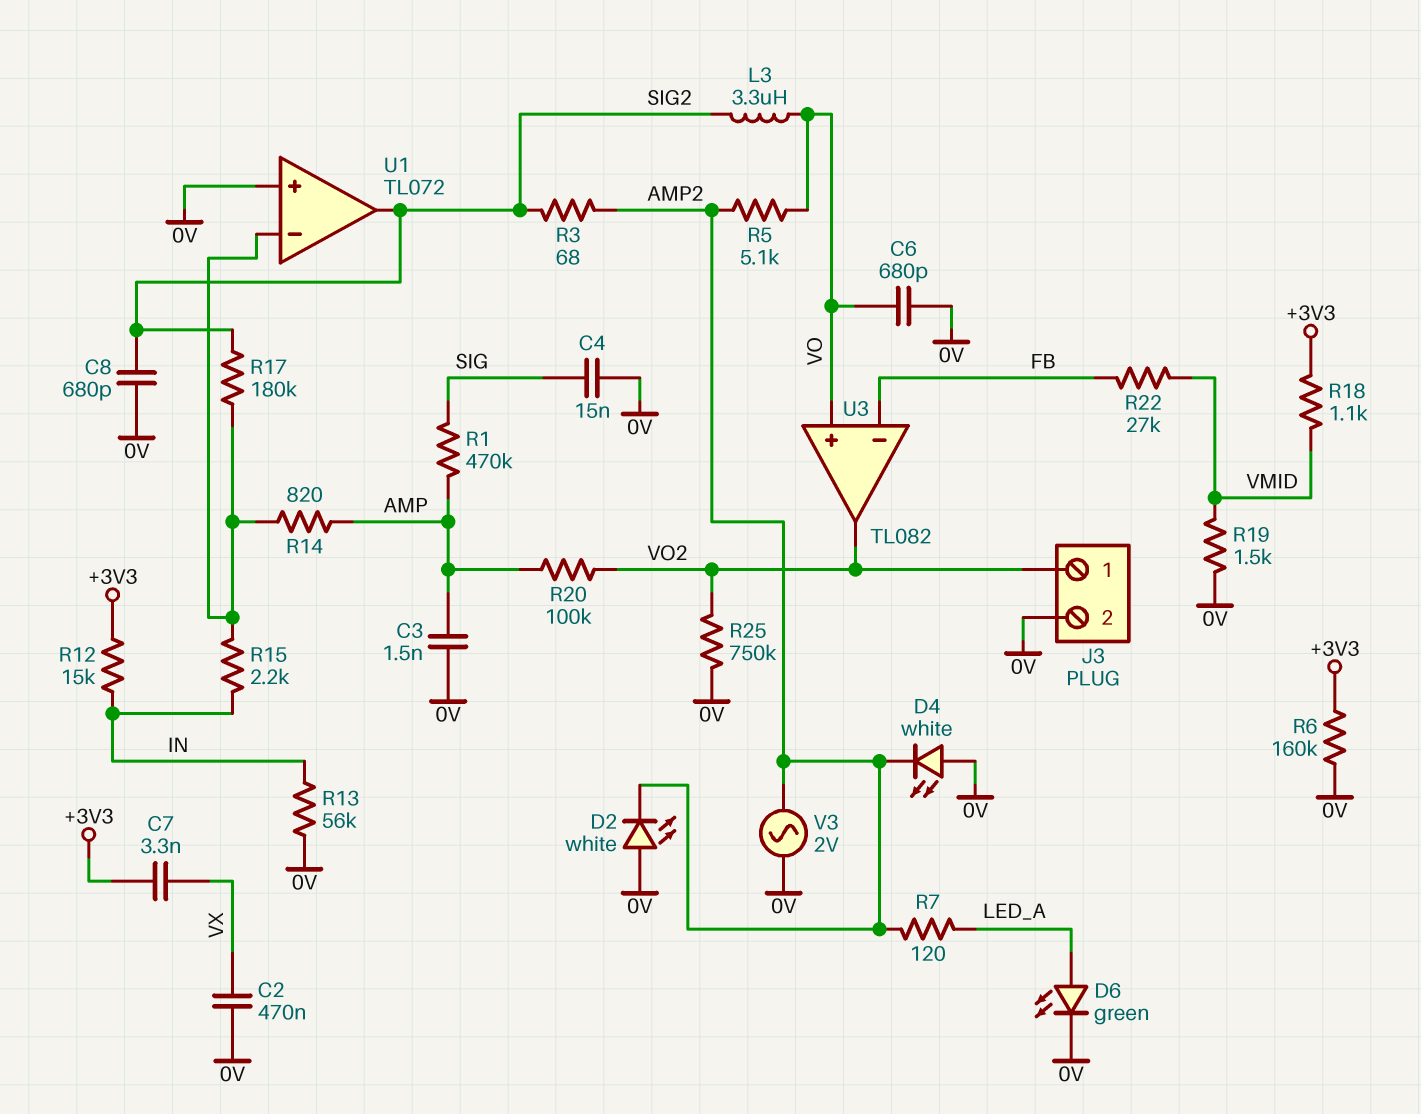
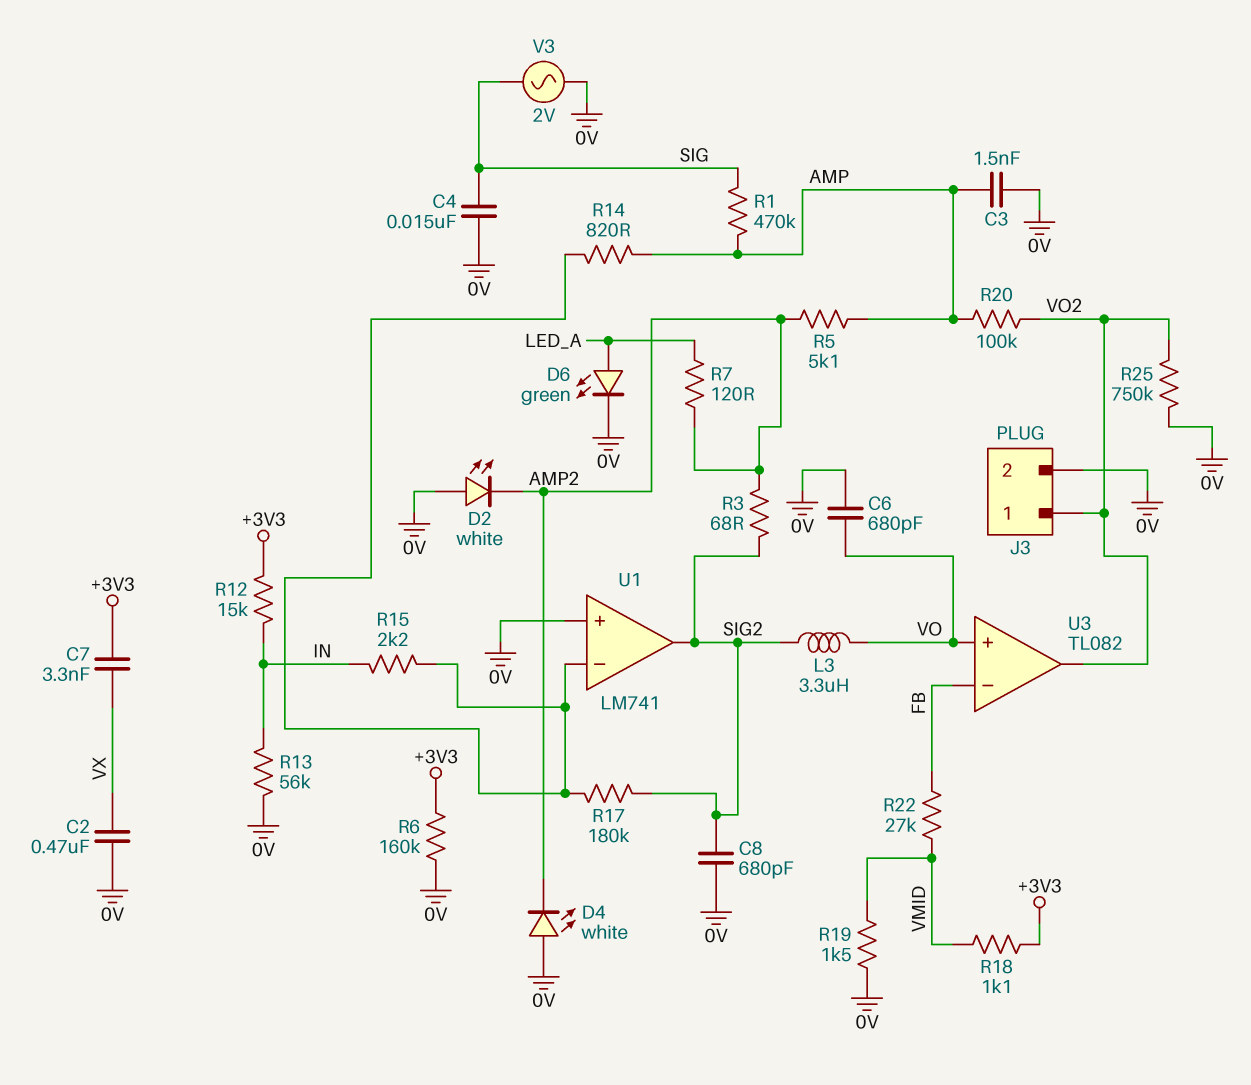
R5: 5.1k (AMP2, VO) -> 5.1k (AMP, AMP2)
U1: TL072 -> LM741
V3: AC 2V (0V, AMP2) -> AC 2V (0V, SIG)

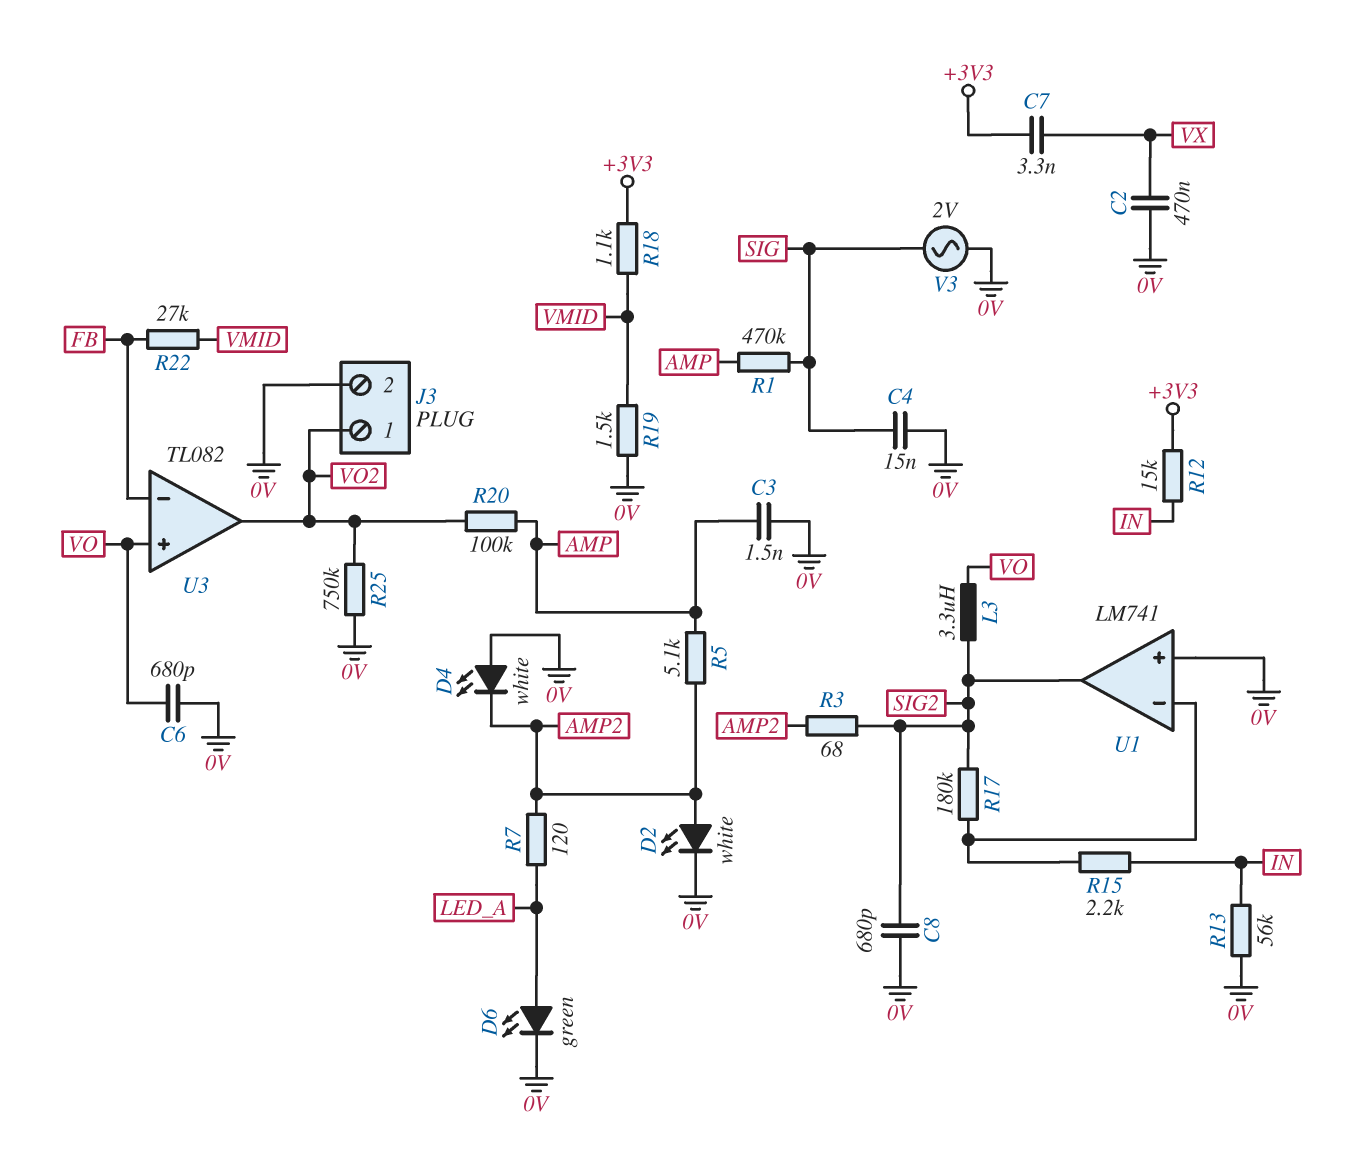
D2: LED white (A 0V, K AMP2) -> LED white (A AMP2, K 0V)
R6: 160k (+3V3, 0V) -> none
R14: 820 (AMP, U1/in-) -> none

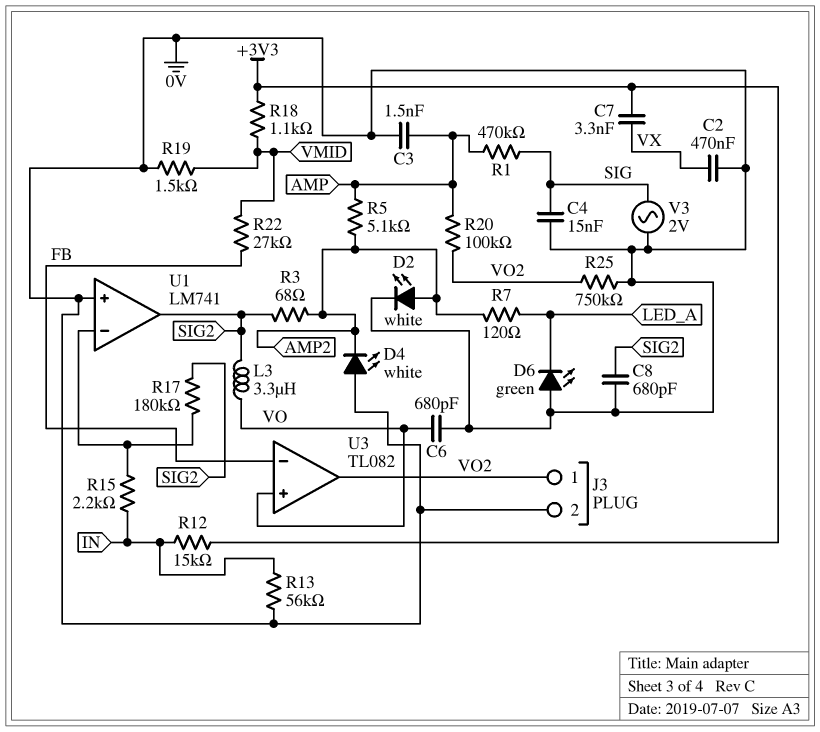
D6: LED green (A LED_A, K 0V) -> LED green (A 0V, K LED_A)

